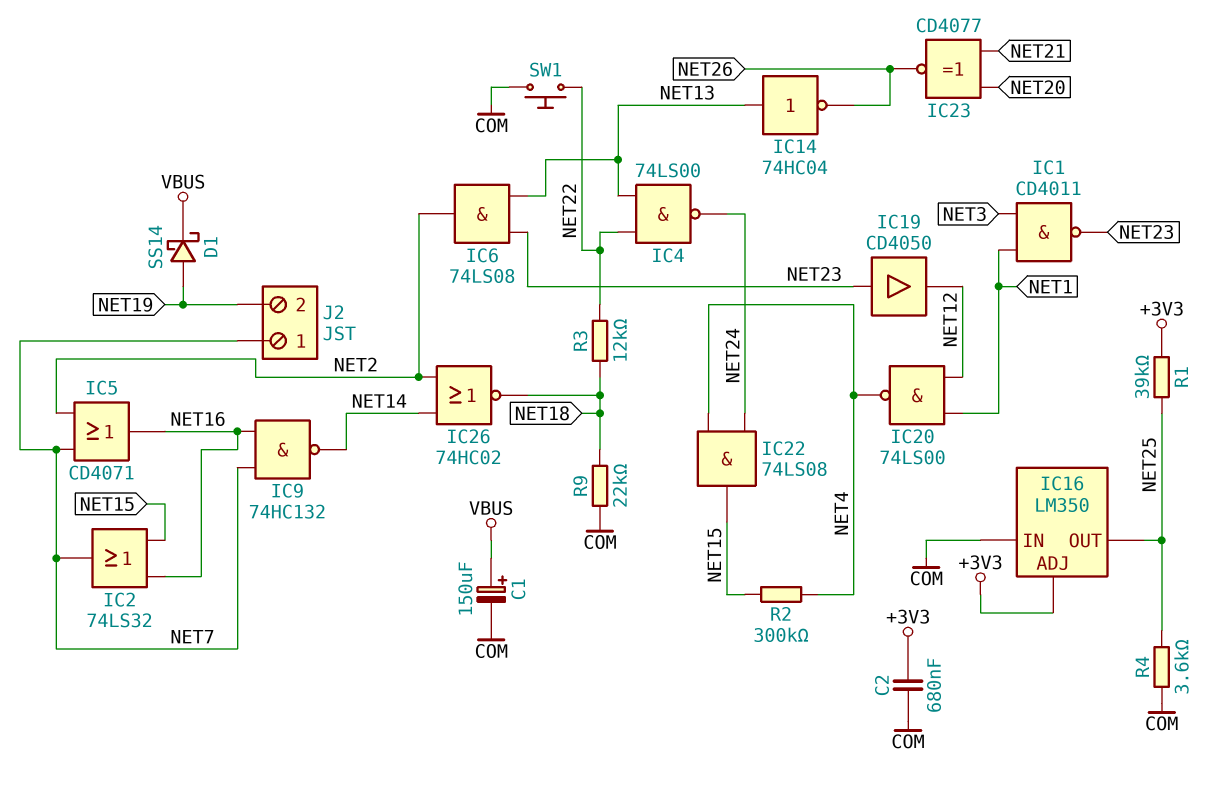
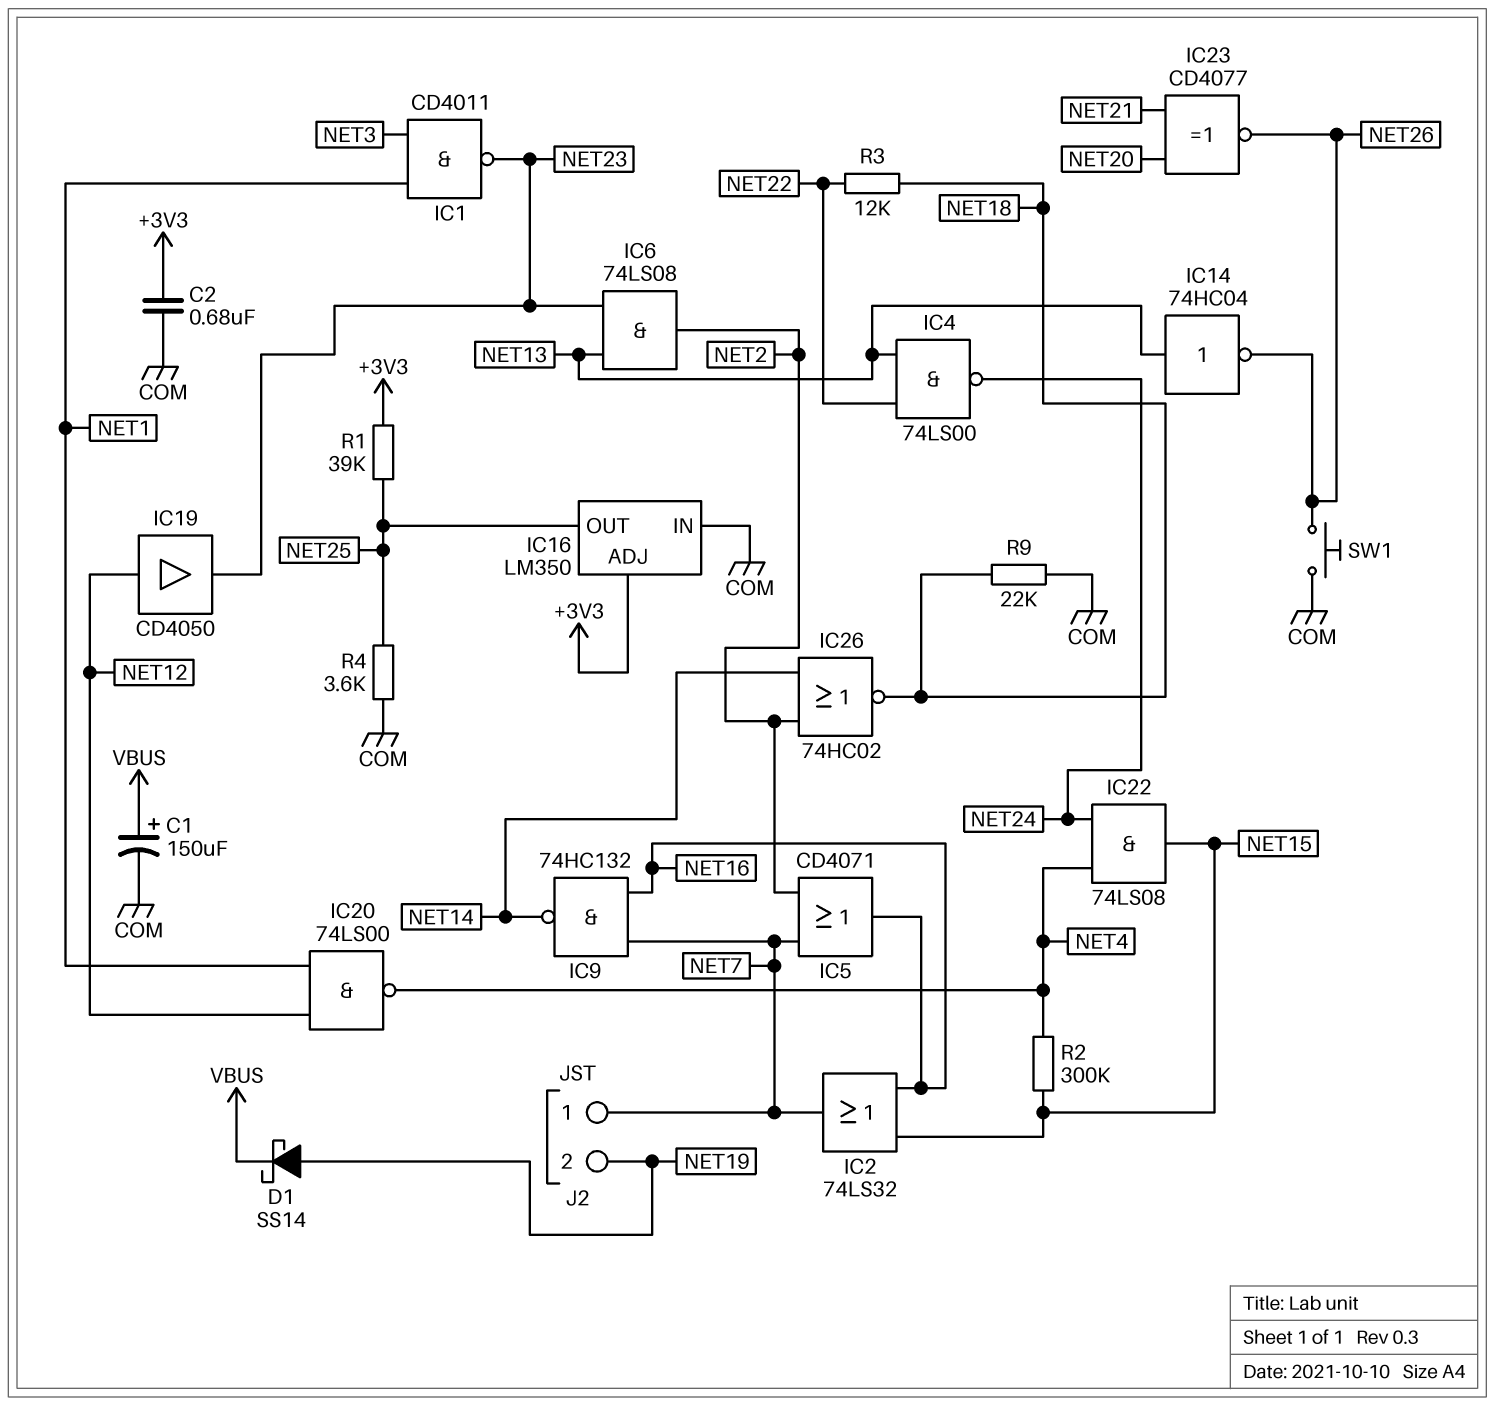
IC19: buffer CD4050 (in NET23, out NET12) -> buffer CD4050 (in NET12, out NET23)
SW1: button (COM, NET22) -> button (COM, NET26)

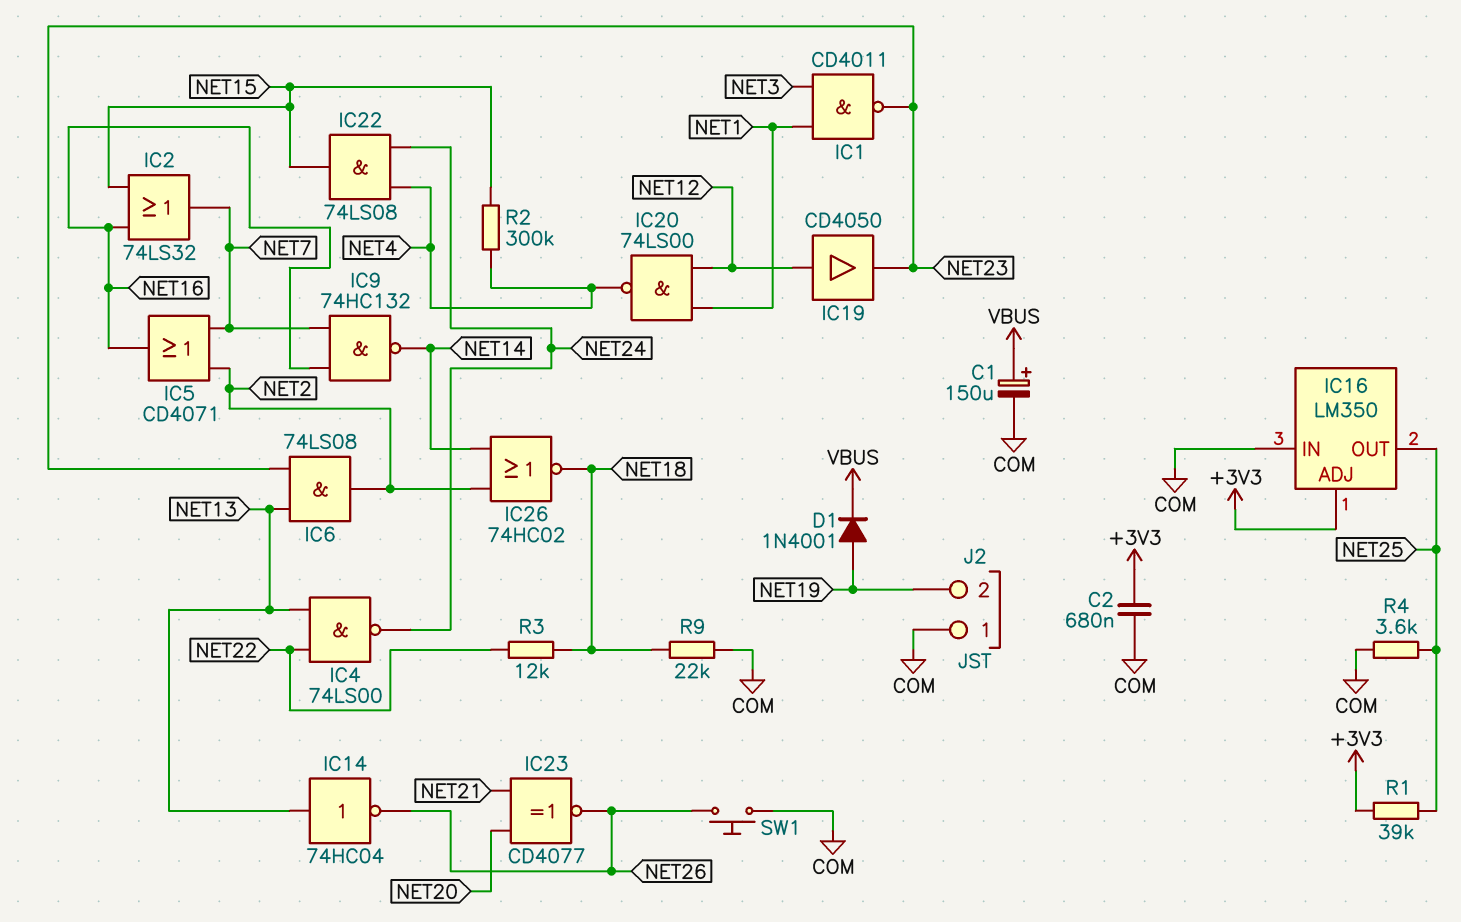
D1: schottky SS14 (A NET19, K VBUS) -> diode 1N4001 (A NET19, K VBUS)
J2 pin 1: NET7 -> COM

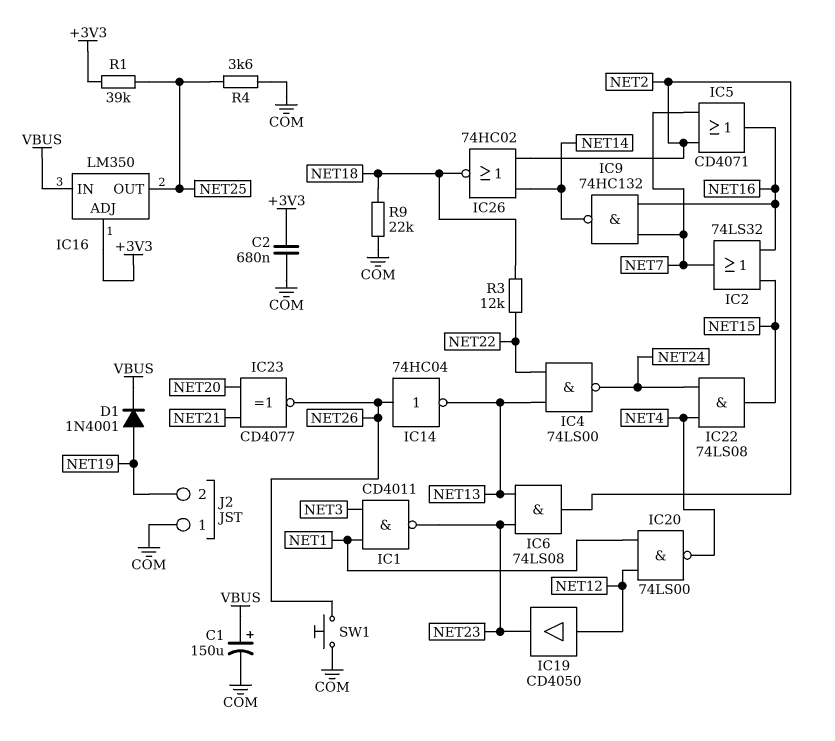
IC14: NOT 74HC04 (in NET13, out NET26) -> NOT 74HC04 (in NET26, out NET13)
IC16 pin IN: COM -> VBUS
R2: 300k (NET4, NET15) -> none

